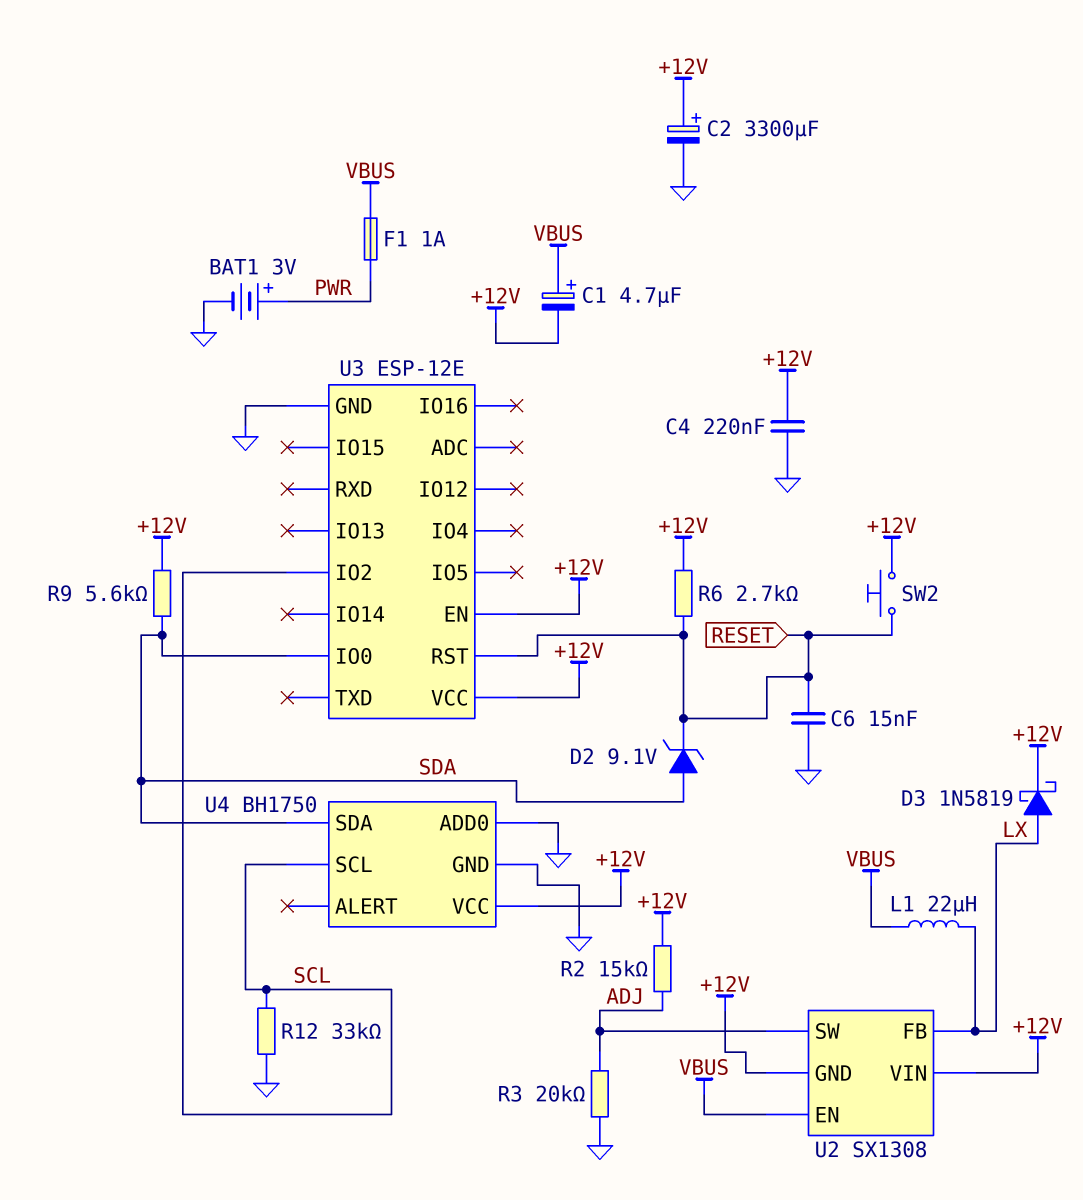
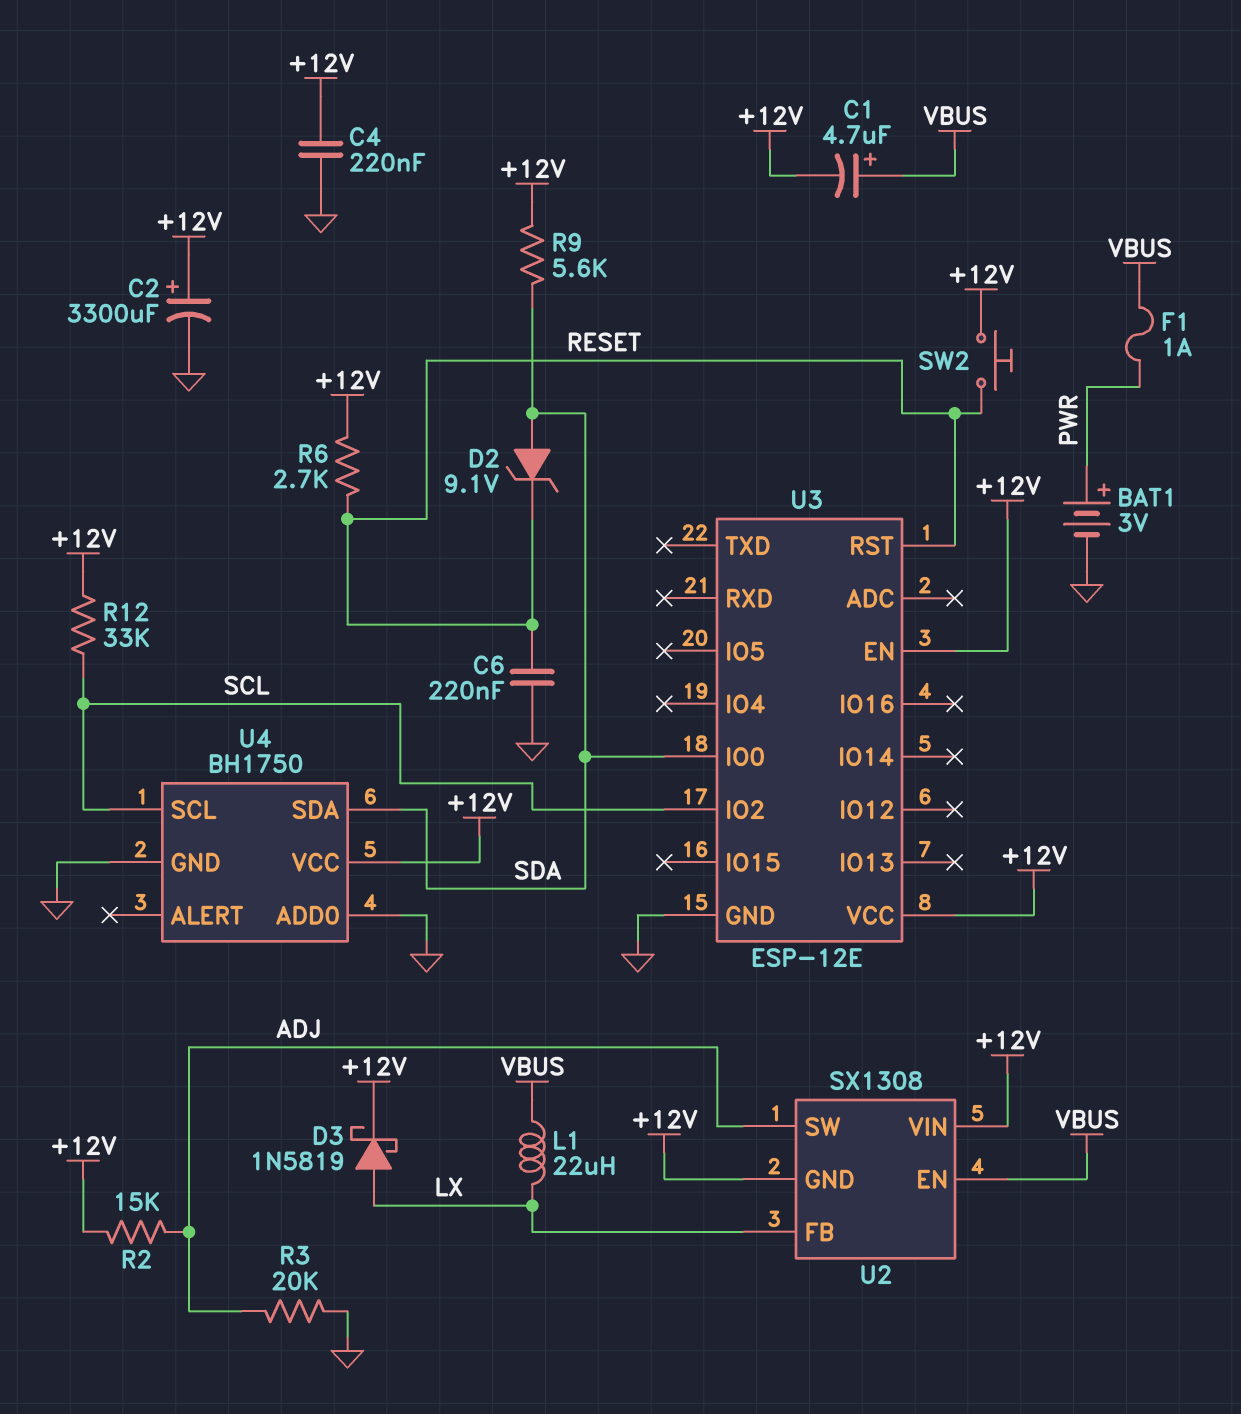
C6: 15nF (GND, RESET) -> 220nF (GND, RESET)
R12: 33k (GND, SCL) -> 33k (+12V, SCL)

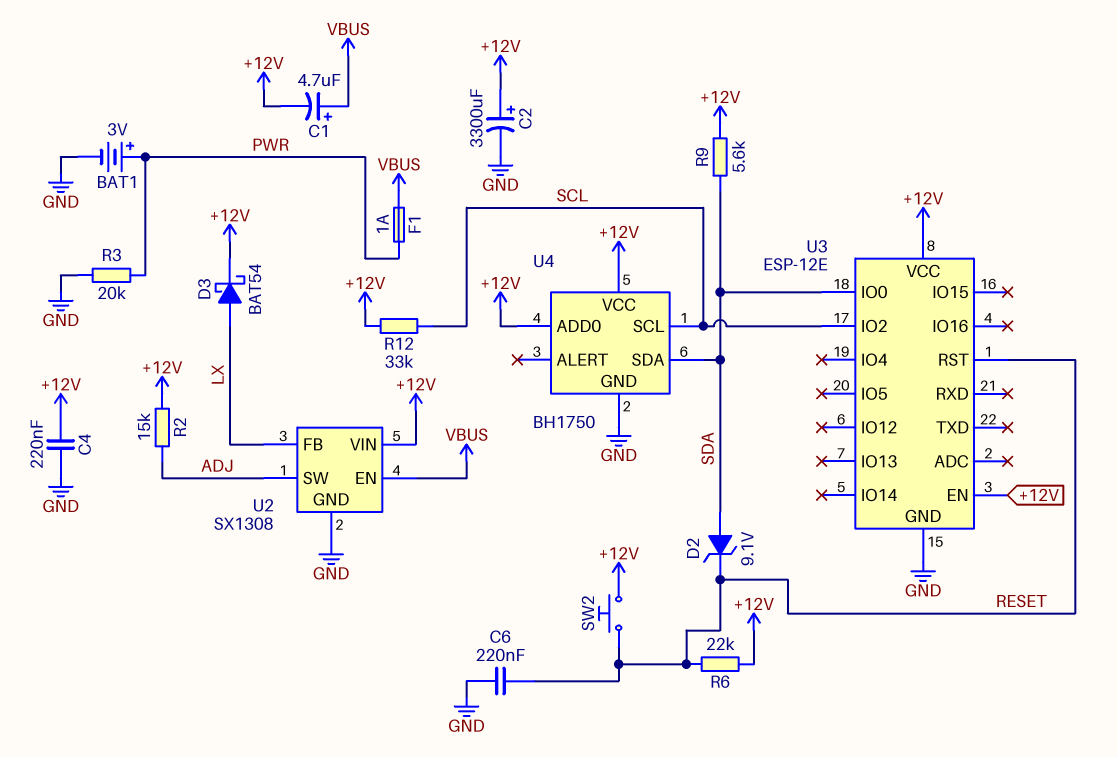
D3: schottky 1N5819 (A LX, K +12V) -> schottky BAT54 (A LX, K +12V)
L1: 22uH (LX, VBUS) -> none
R3: 20k (ADJ, GND) -> 20k (GND, PWR)
R6: 2.7k (+12V, RESET) -> 22k (+12V, RESET)
U2 pin GND: +12V -> GND
U4 pin ADD0: GND -> +12V

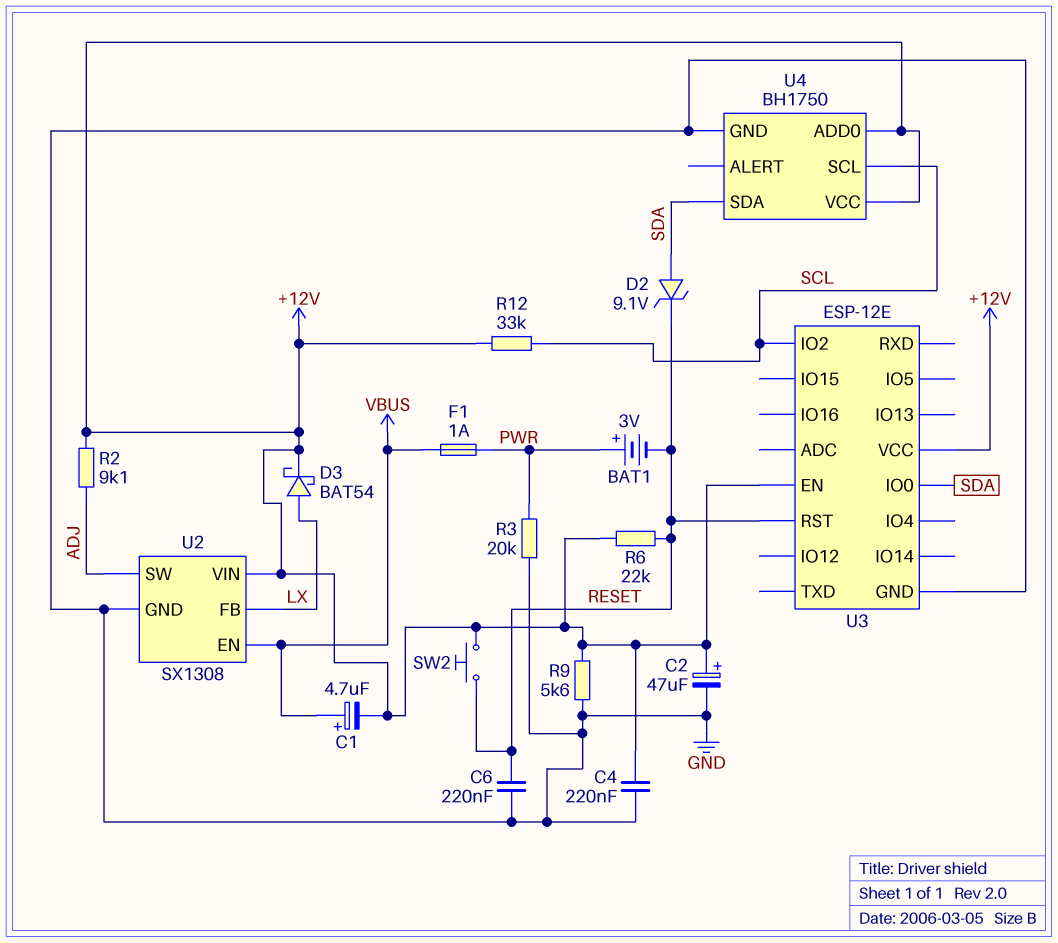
BAT1: 3V (plus PWR, minus GND) -> 3V (plus PWR, minus RESET)
C2: 3300uF (plus +12V, minus GND) -> 47uF (plus +12V, minus GND)
R2: 15k (+12V, ADJ) -> 9.1k (+12V, ADJ)
R9: 5.6k (+12V, SDA) -> 5.6k (+12V, GND)

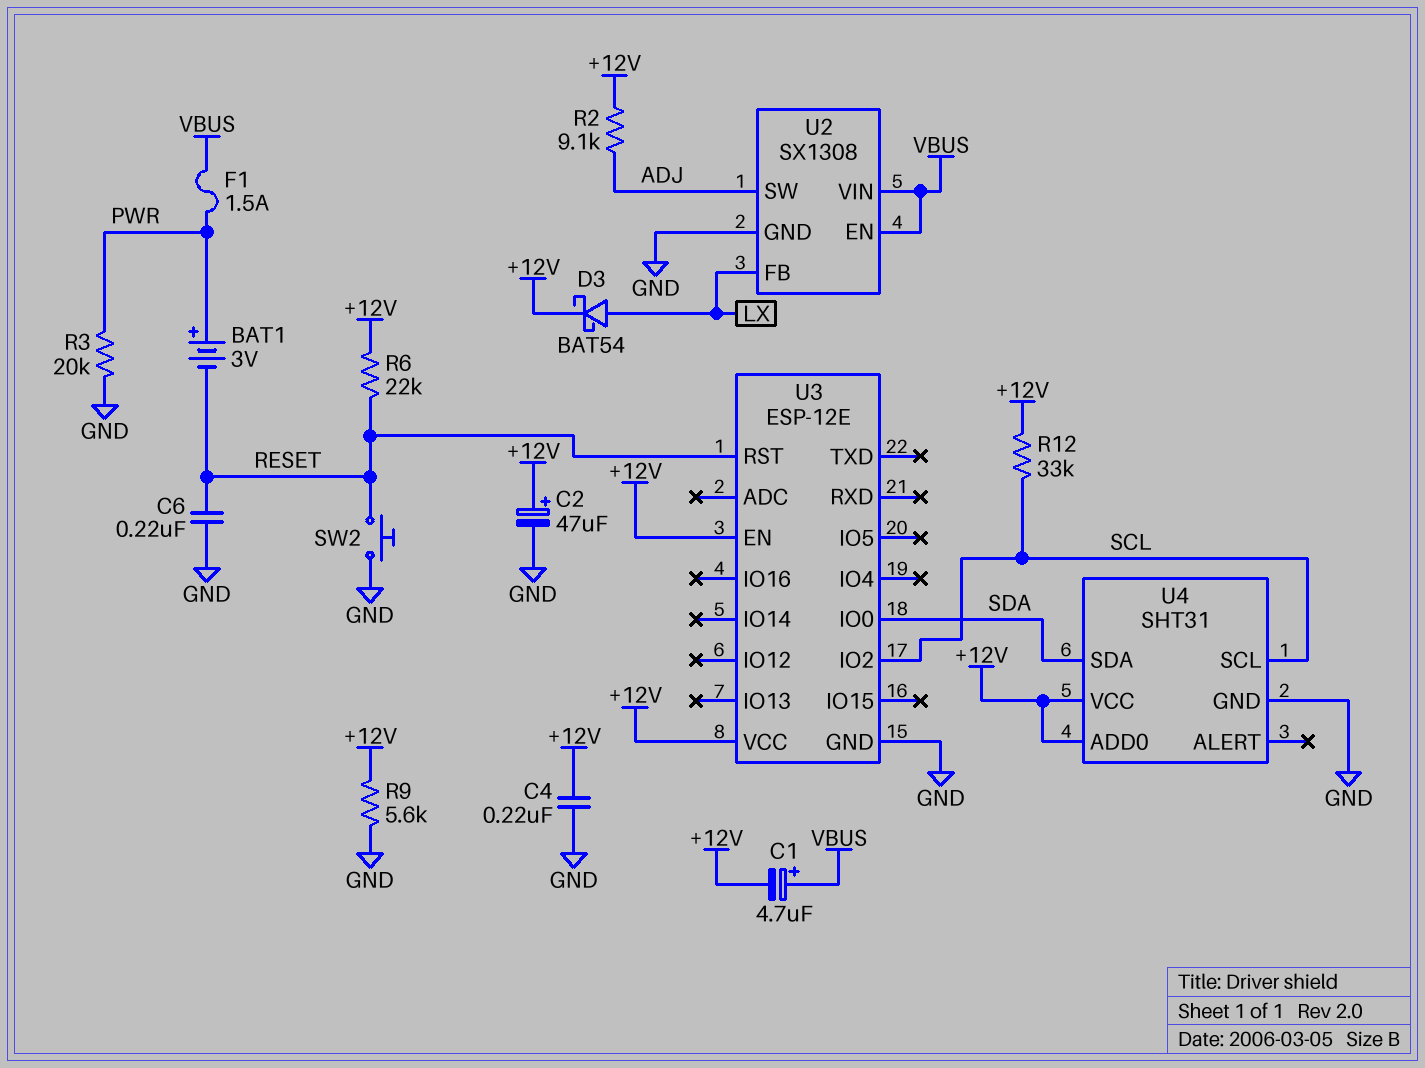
D2: zener 9.1V (A SDA, K RESET) -> none
F1: 1A (PWR, VBUS) -> 1.5A (PWR, VBUS)
SW2: button (+12V, RESET) -> button (GND, RESET)
U2 pin VIN: +12V -> VBUS
U4: BH1750 -> SHT31

